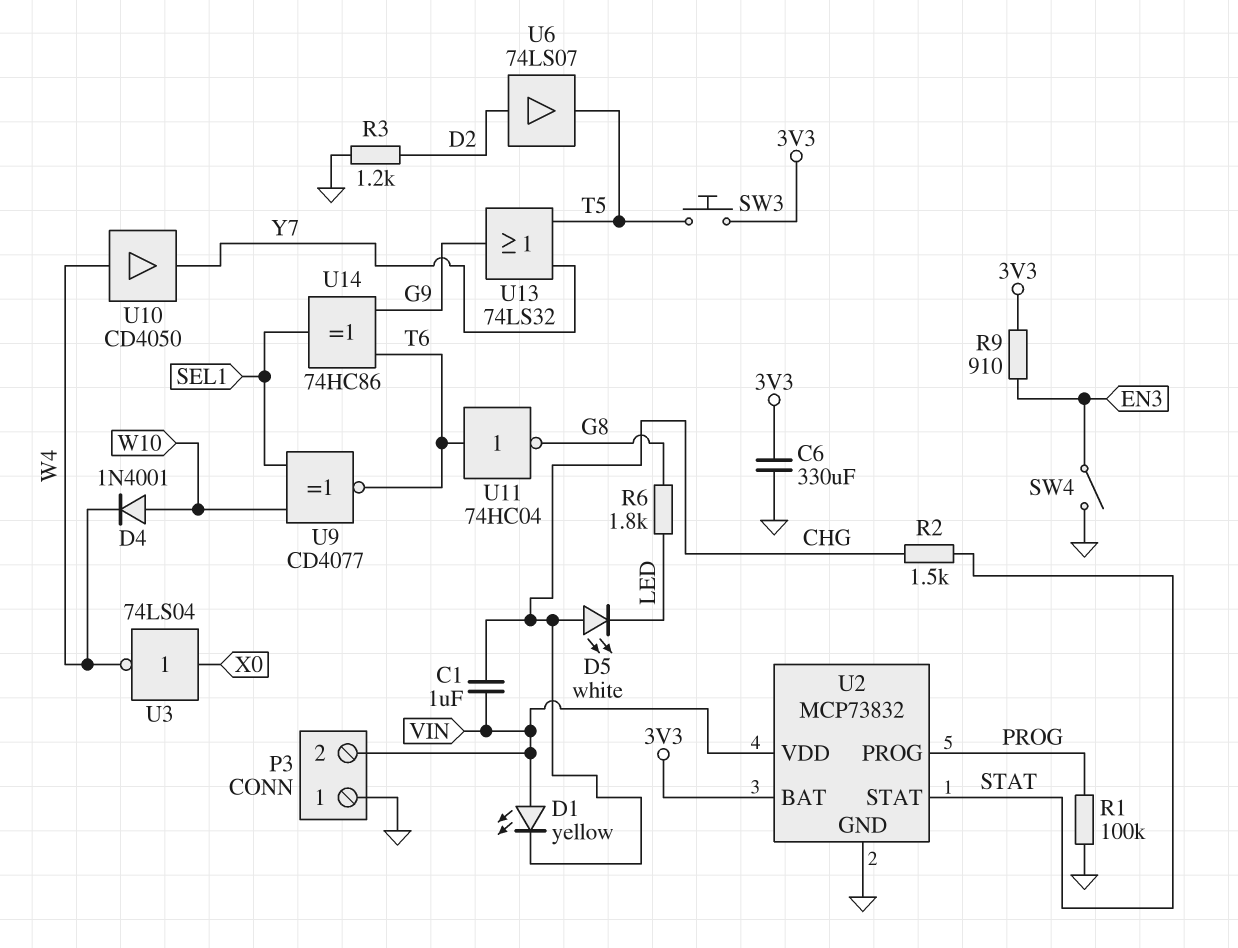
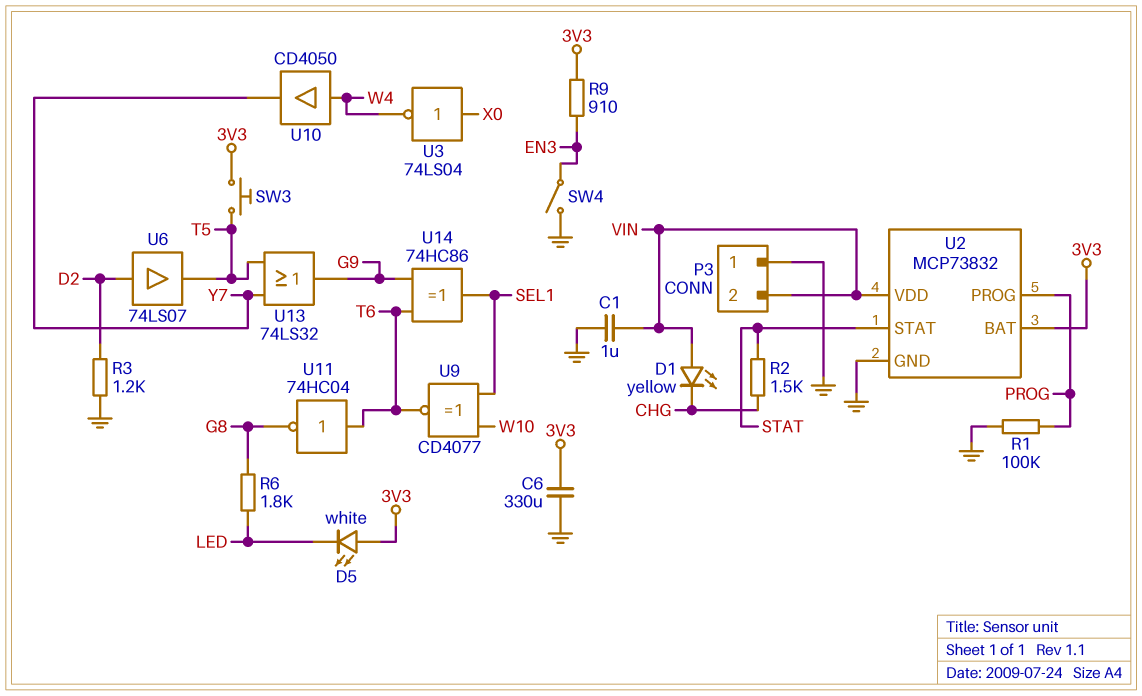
C1: 1uF (CHG, VIN) -> 1uF (GND, VIN)
D4: diode 1N4001 (A W10, K W4) -> none
D5: LED white (A CHG, K LED) -> LED white (A 3V3, K LED)

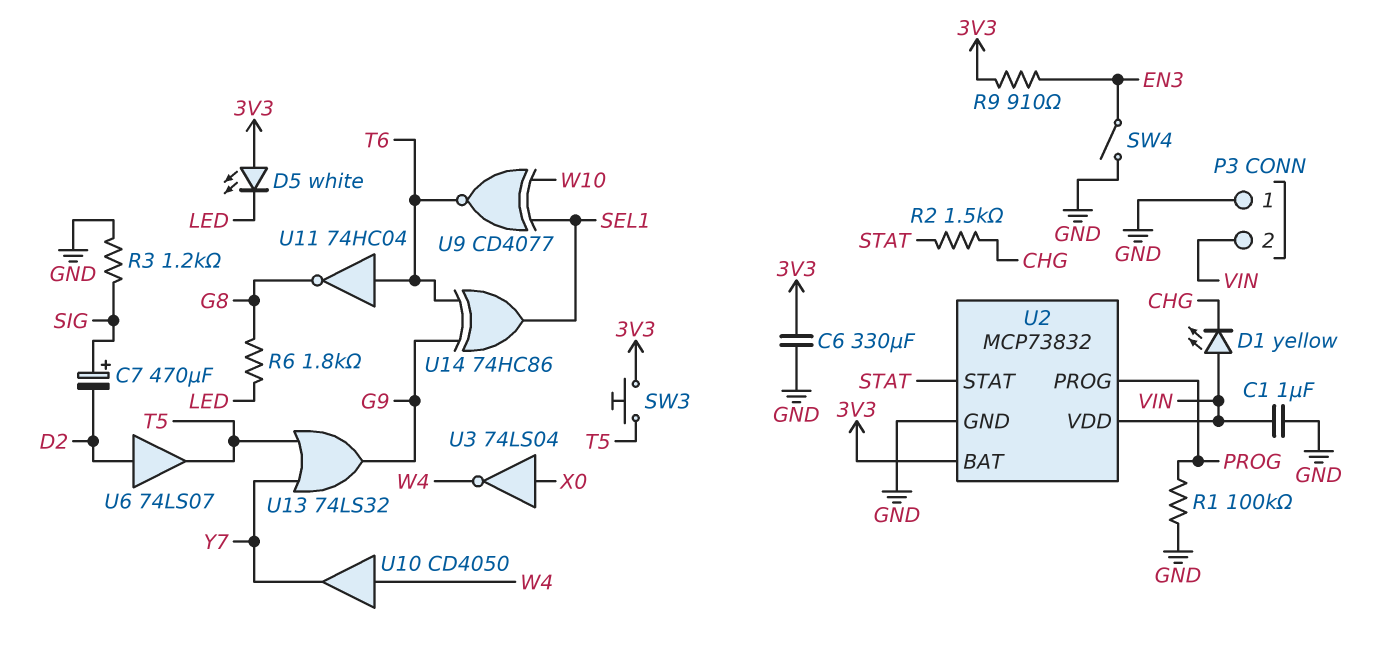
C7: none -> 470uF (plus SIG, minus D2)
R3: 1.2k (D2, GND) -> 1.2k (GND, SIG)

